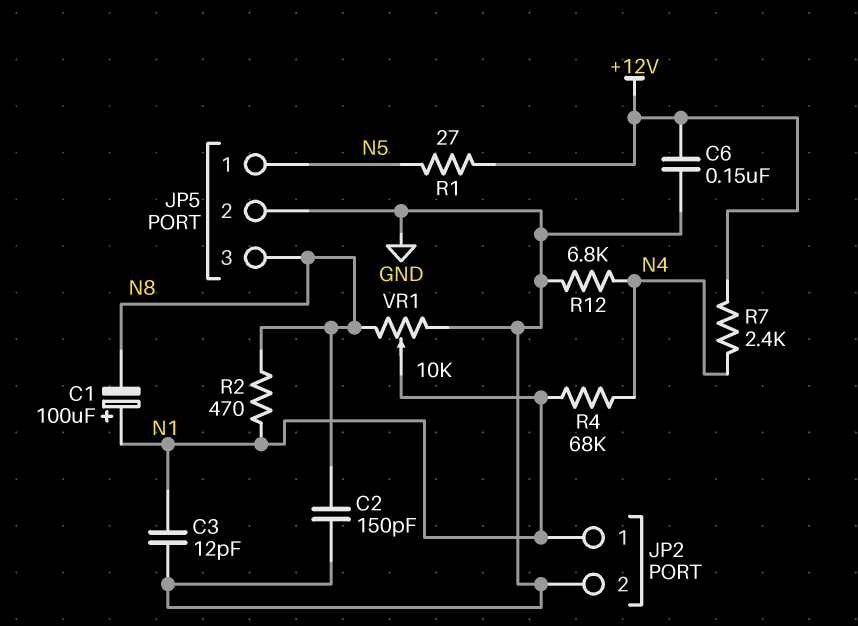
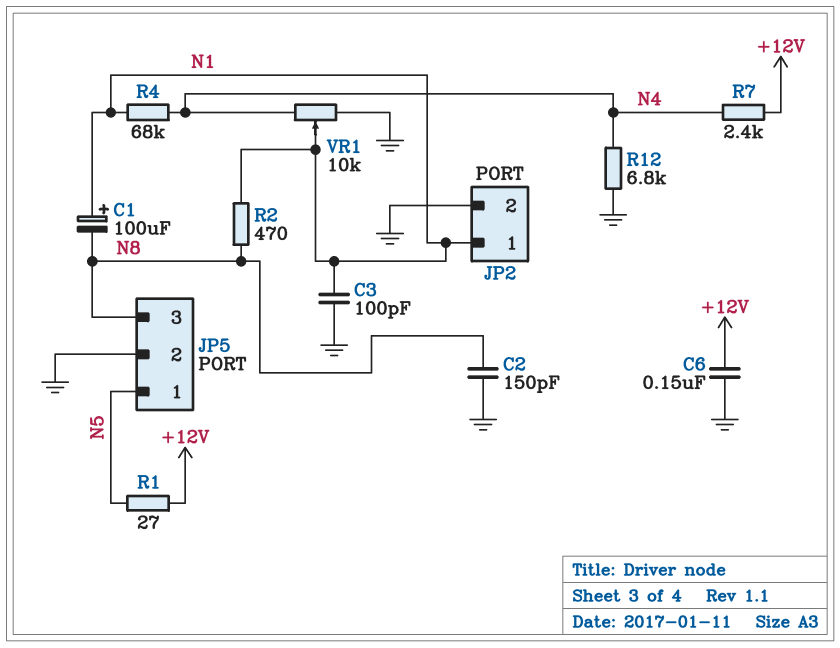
C3: 12pF (GND, N1) -> 100pF (GND, N1)
VR1: 10k (GND, N8, wiper N1) -> 10k (GND, N4, wiper N1)

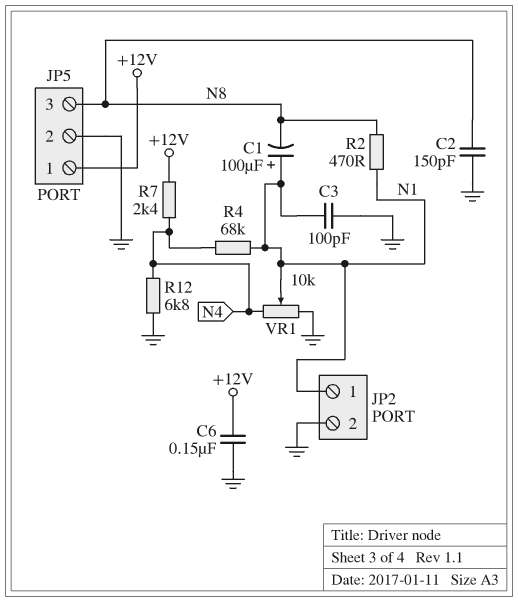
JP5 pin 1: N5 -> +12V
R1: 27 (+12V, N5) -> none

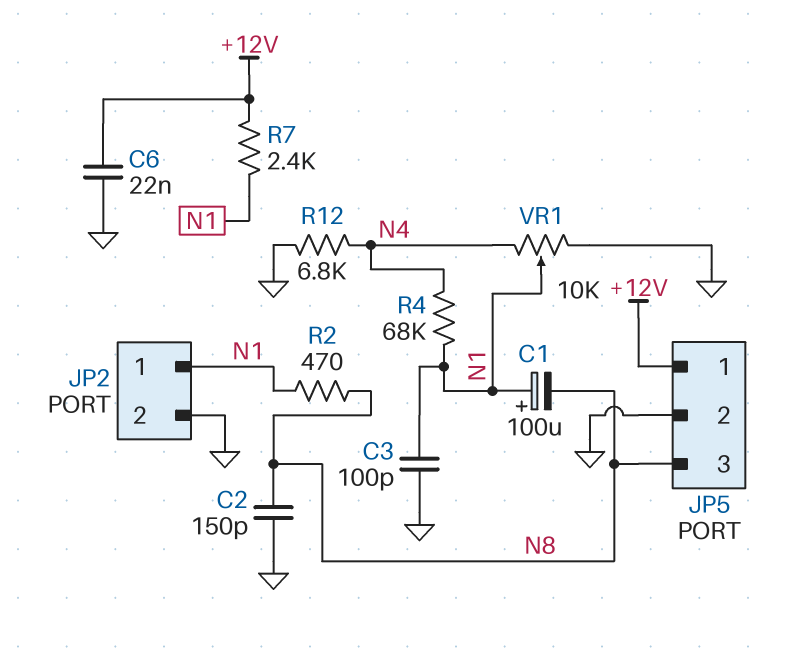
C6: 150nF (+12V, GND) -> 22nF (+12V, GND)
R7: 2.4k (+12V, N4) -> 2.4k (+12V, N1)

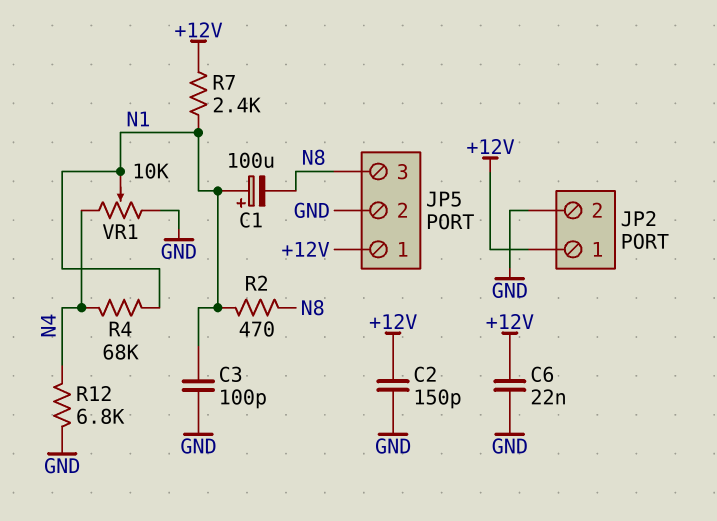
C2: 150pF (GND, N8) -> 150pF (+12V, GND)
JP2 pin 1: N1 -> +12V

